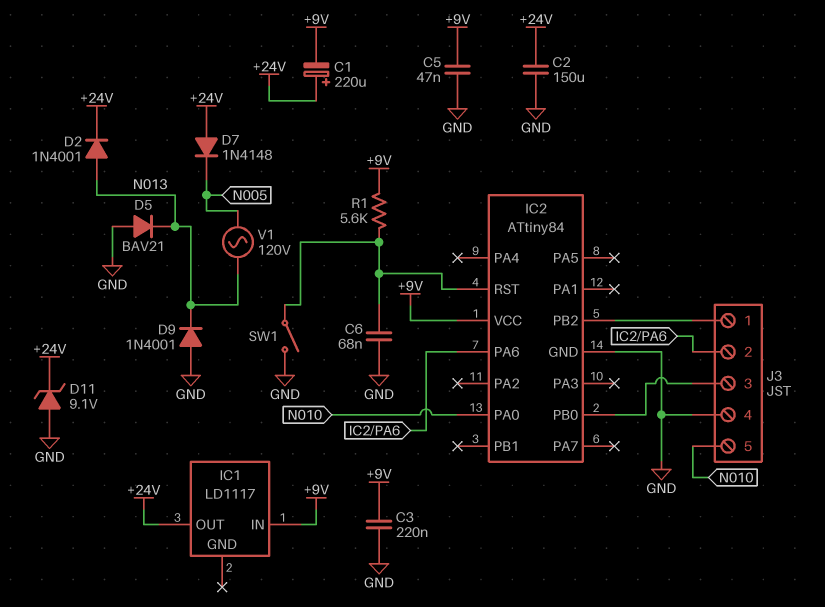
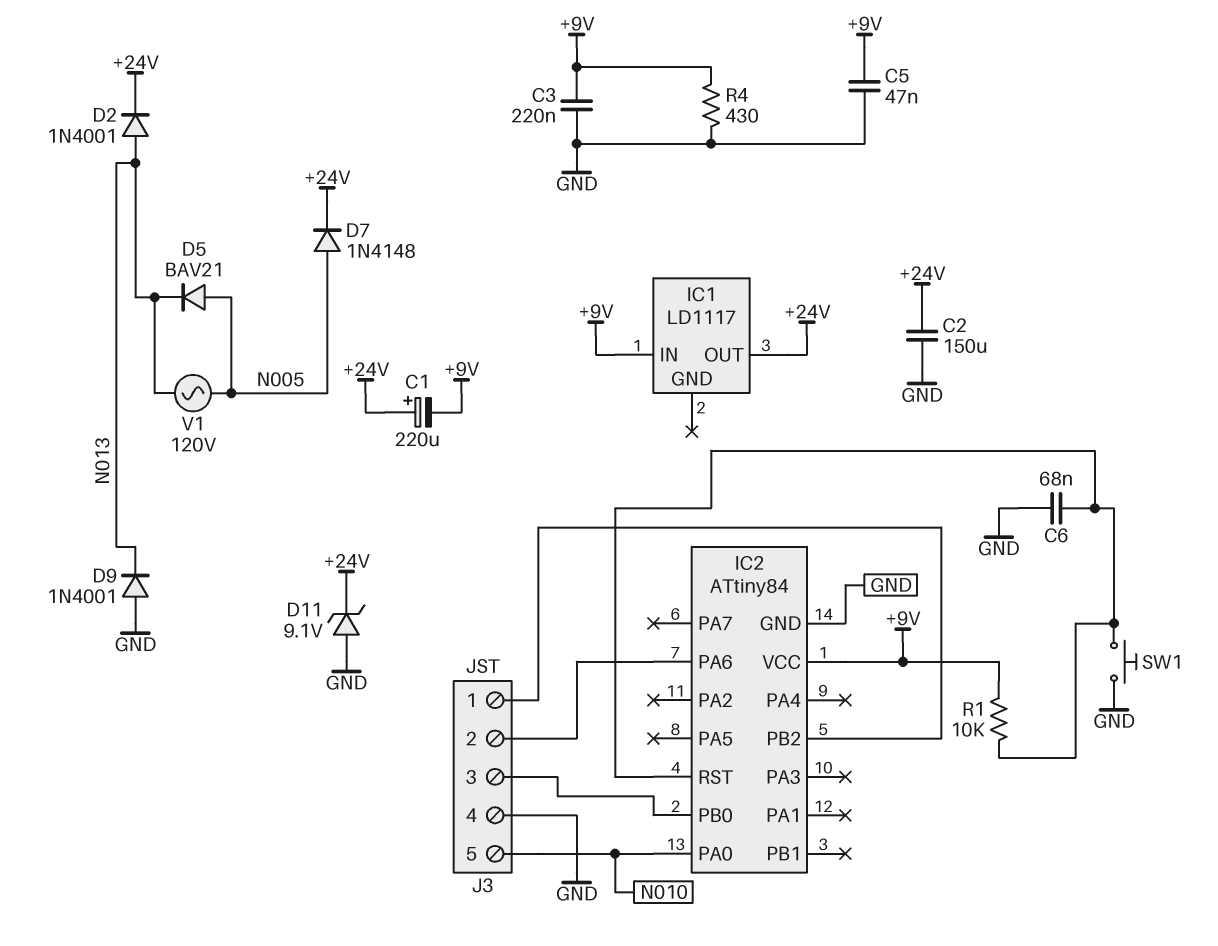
D5: diode BAV21 (A GND, K N013) -> diode BAV21 (A N005, K N013)
D7: diode 1N4148 (A +24V, K N005) -> diode 1N4148 (A N005, K +24V)
R1: 5.6k (+9V, IC2/RST) -> 10k (+9V, IC2/RST)
R4: none -> 430 (+9V, GND)
SW1: switch (GND, IC2/RST) -> button (GND, IC2/RST)

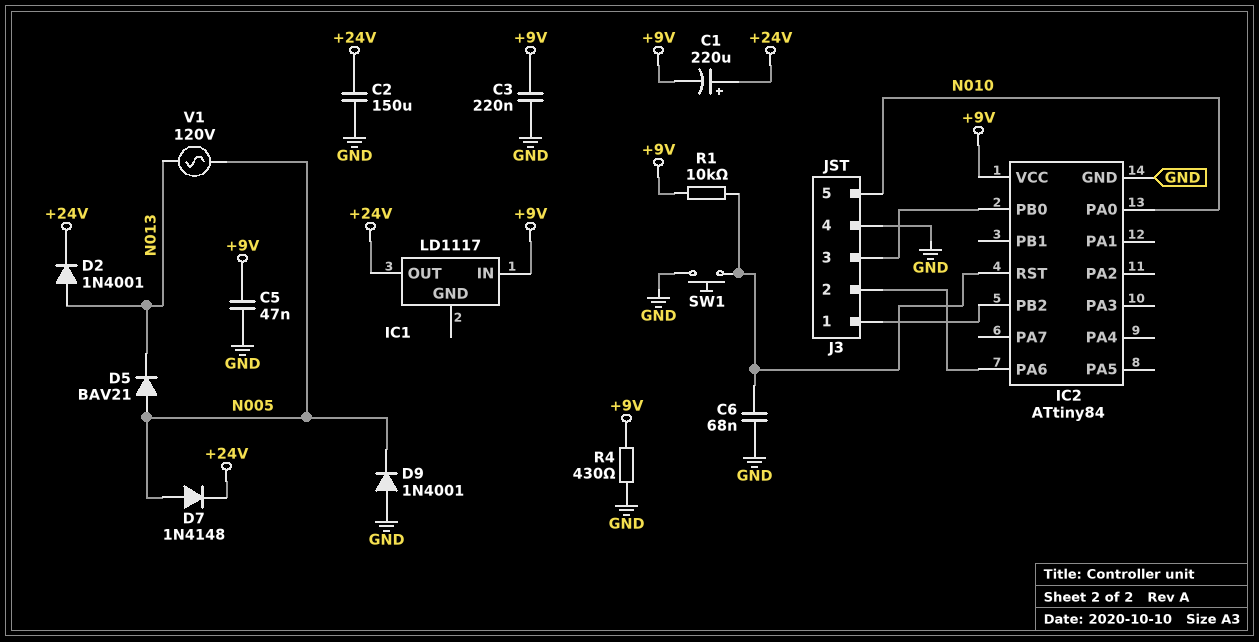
D9: diode 1N4001 (A GND, K N013) -> diode 1N4001 (A GND, K N005)
D11: zener 9.1V (A GND, K +24V) -> none

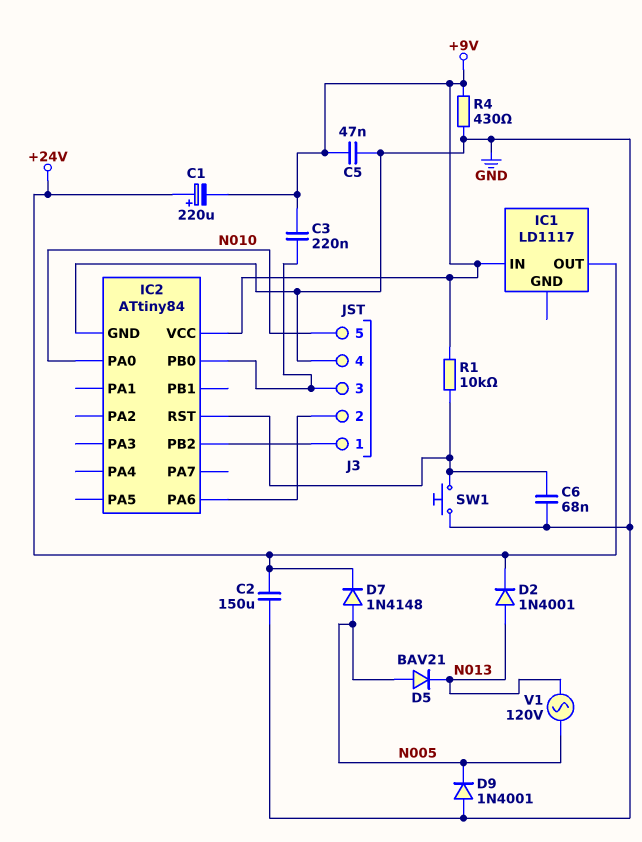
C3: 220nF (+9V, GND) -> 220nF (+9V, IC2/PB0)

